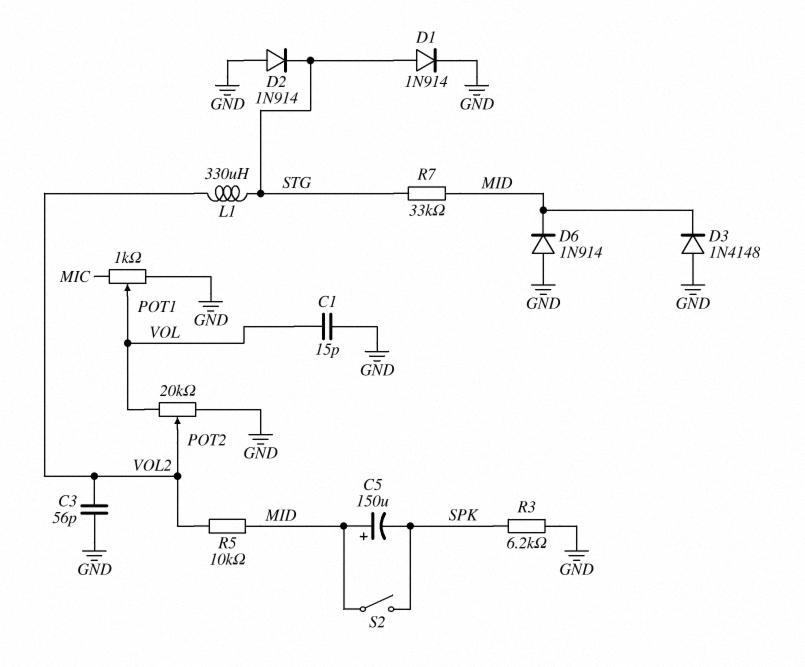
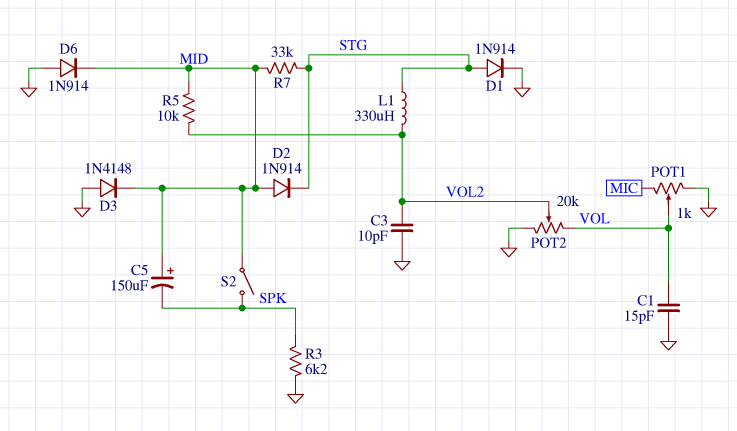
C3: 56pF (GND, VOL2) -> 10pF (GND, VOL2)
D2: diode 1N914 (A GND, K STG) -> diode 1N914 (A MID, K STG)

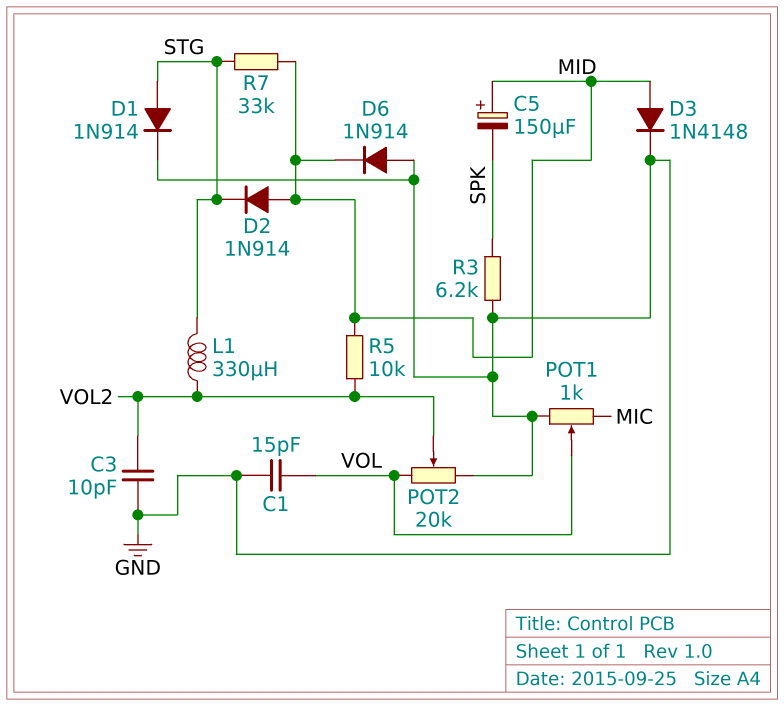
D3: diode 1N4148 (A GND, K MID) -> diode 1N4148 (A MID, K GND)
S2: switch (MID, SPK) -> none

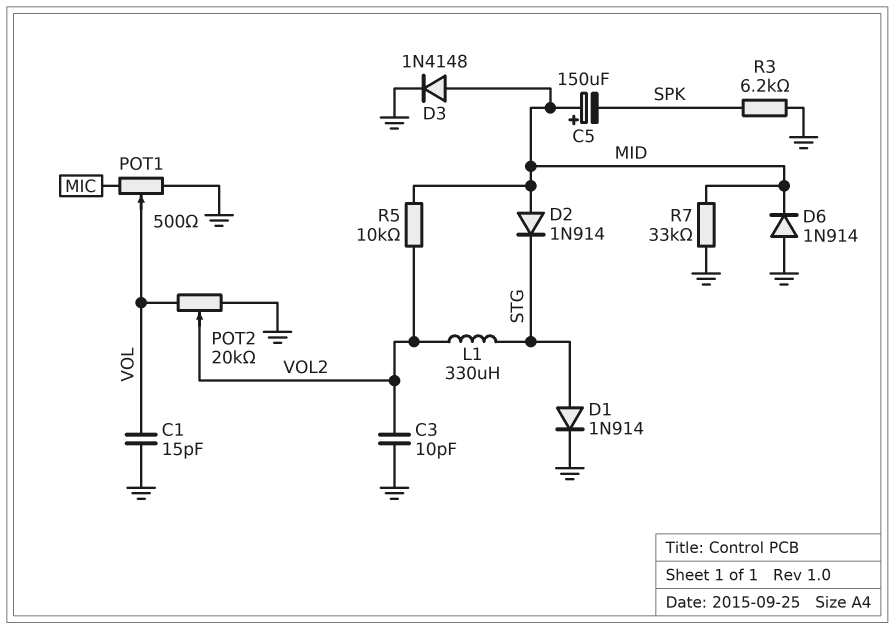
POT1: 1k (GND, MIC, wiper VOL) -> 500 (GND, MIC, wiper VOL)
R7: 33k (MID, STG) -> 33k (GND, MID)

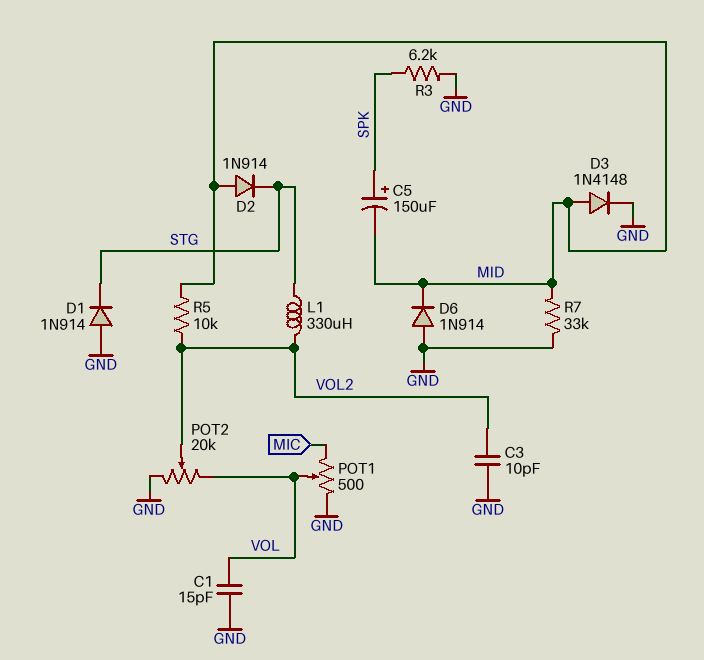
C5: 150uF (plus MID, minus SPK) -> 150uF (plus SPK, minus MID)
D1: diode 1N914 (A STG, K GND) -> diode 1N914 (A GND, K STG)

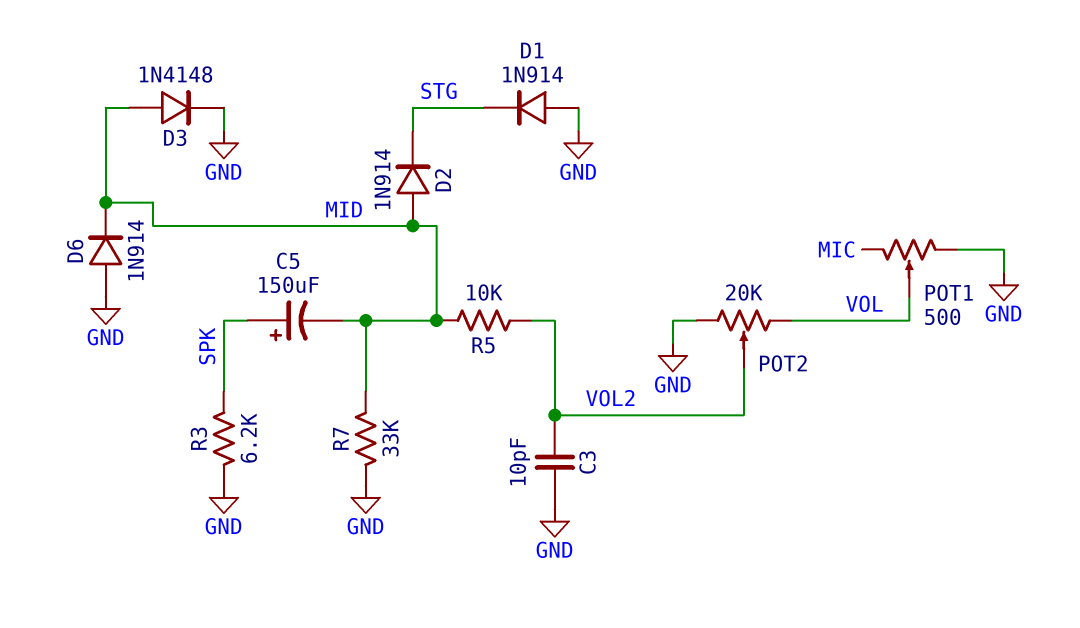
C1: 15pF (GND, VOL) -> none
L1: 330uH (STG, VOL2) -> none

